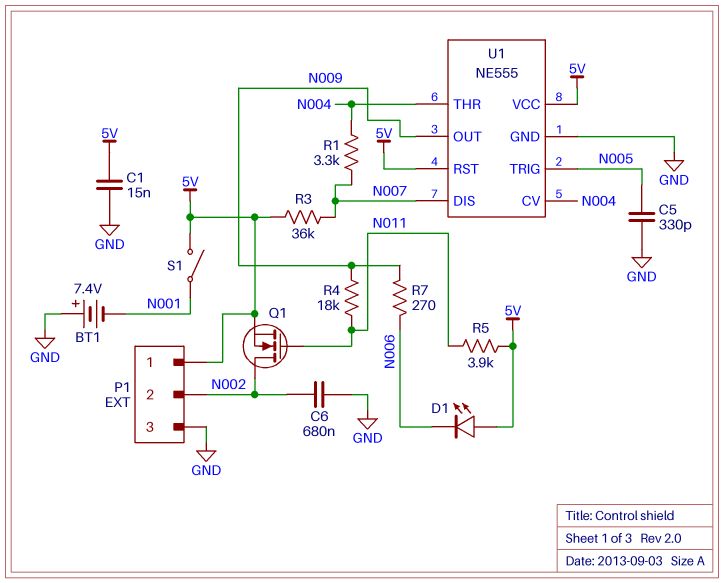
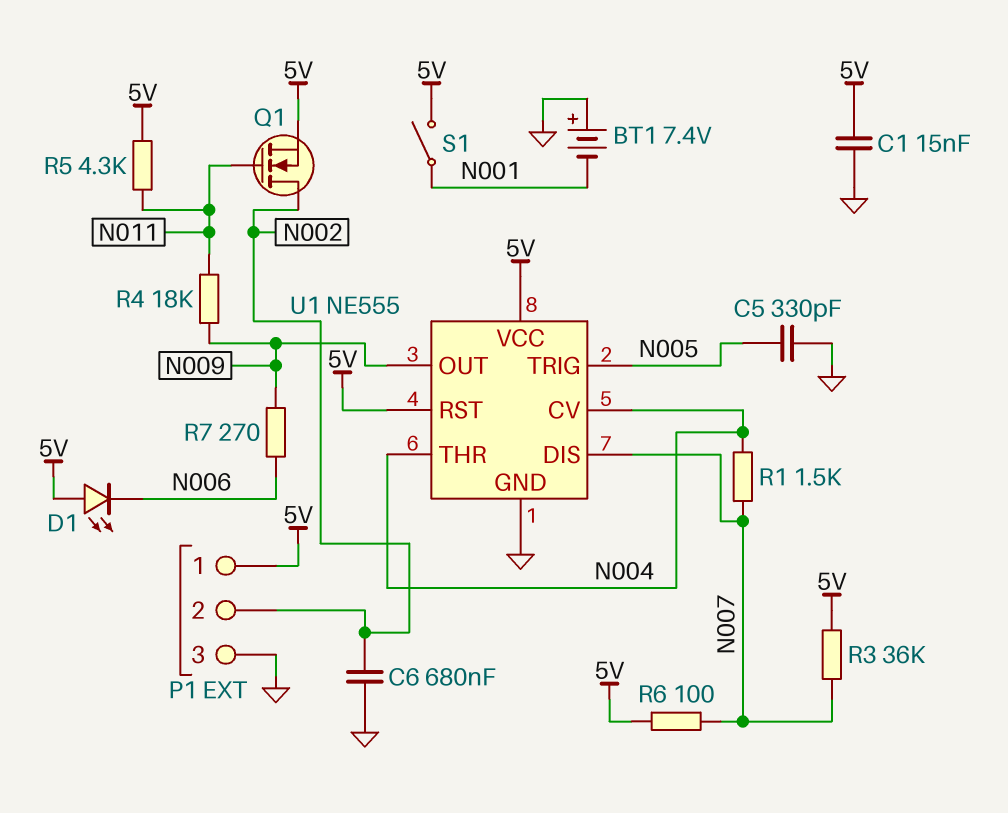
R1: 3.3k (N004, N007) -> 1.5k (N004, N007)
R5: 3.9k (5V, N011) -> 4.3k (5V, N011)
R6: none -> 100 (5V, N007)

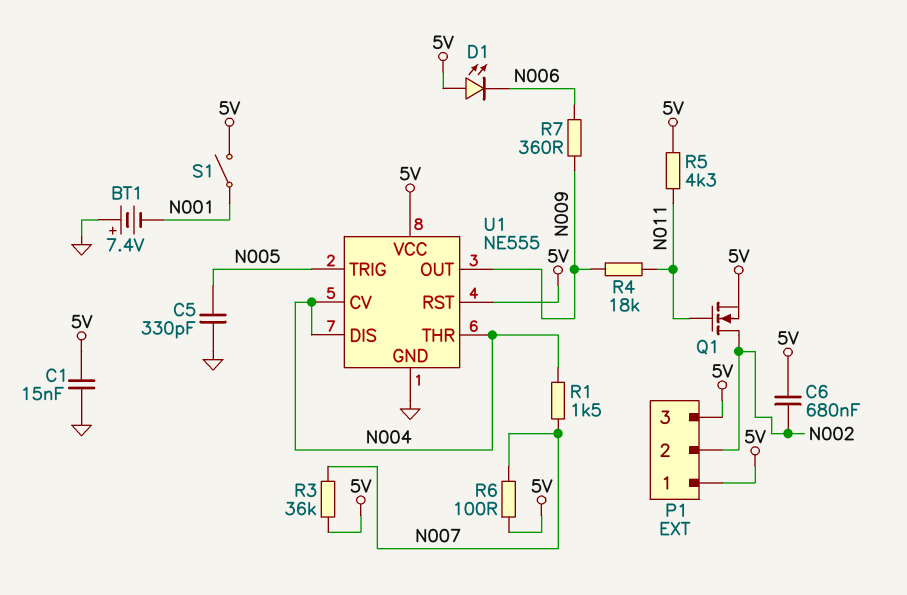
C6: 680nF (GND, N002) -> 680nF (5V, N002)
P1 pin 3: GND -> 5V
R7: 270 (N006, N009) -> 360 (N006, N009)
U1 pin DIS: N007 -> N004

